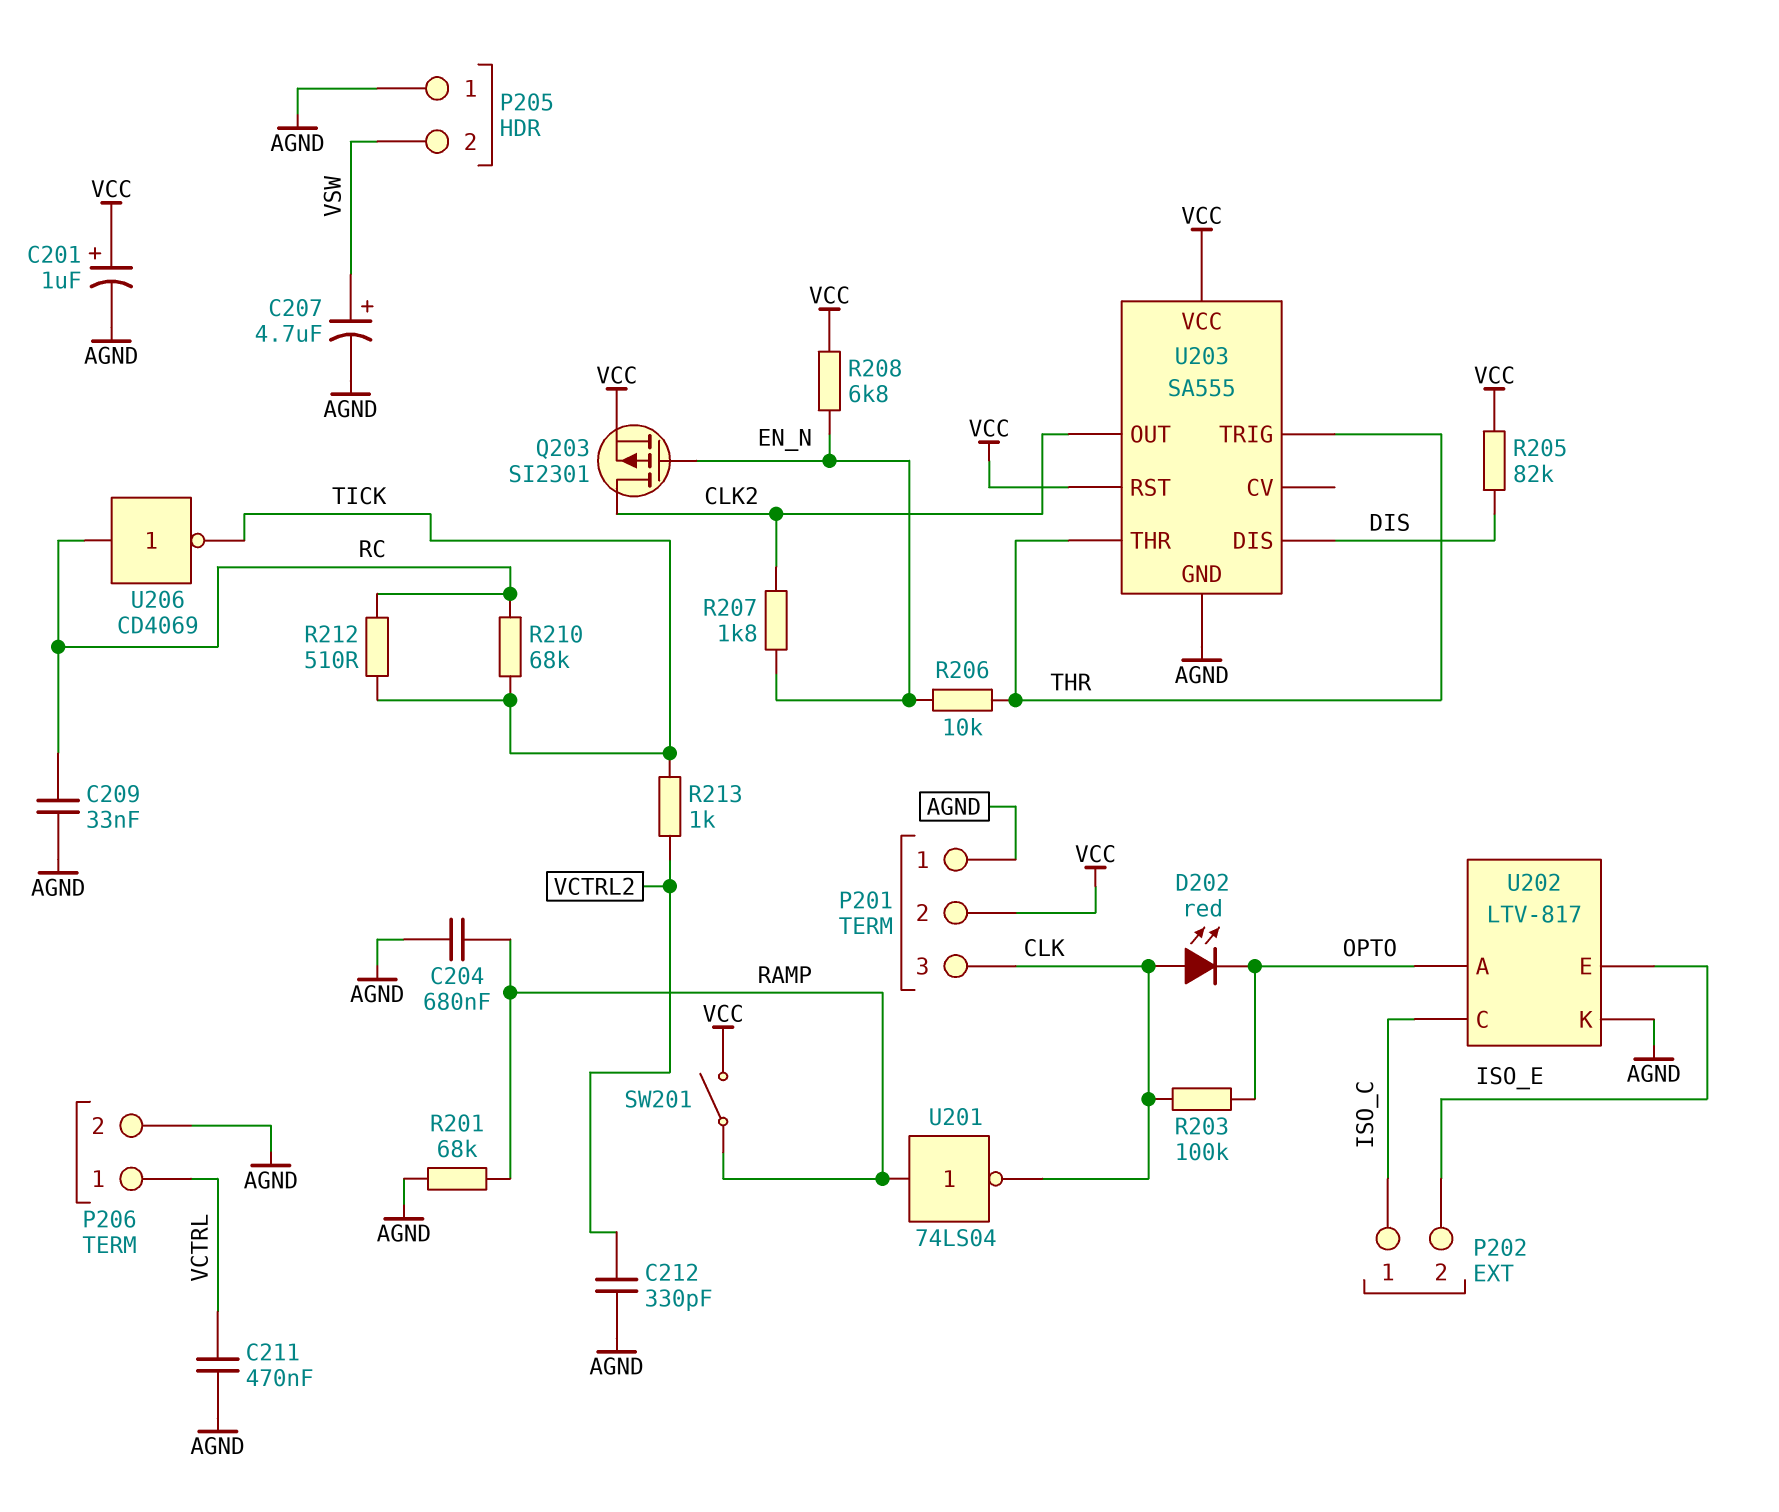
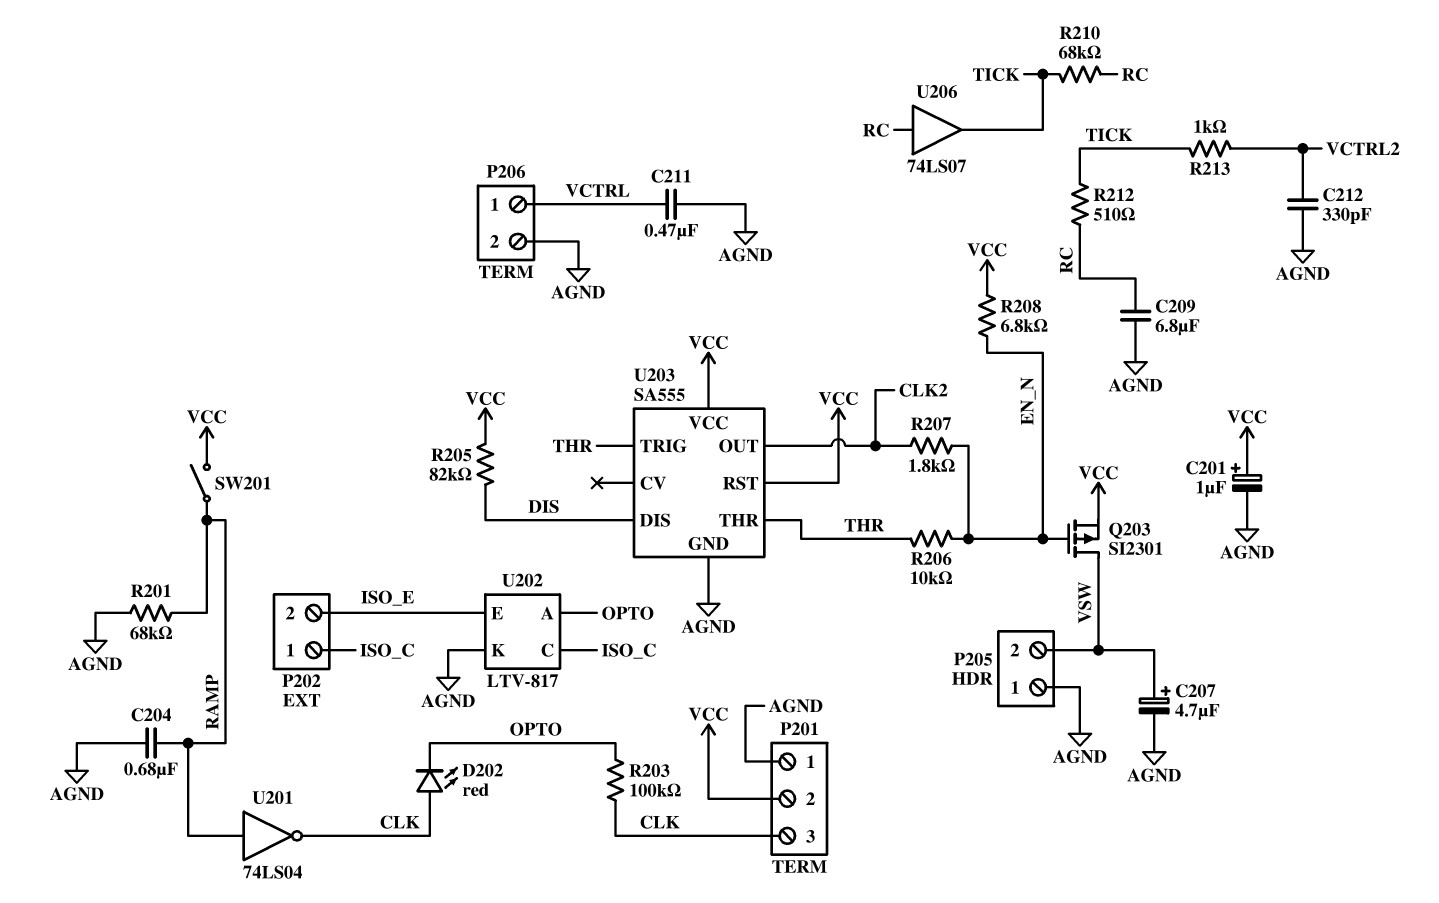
C209: 33nF (AGND, RC) -> 6.8uF (AGND, RC)
Q203: PMOS SI2301 (G EN_N, D CLK2, S VCC) -> PMOS SI2301 (G EN_N, D VSW, S VCC)
U206: NOT CD4069 (in RC, out TICK) -> buffer 74LS07 (in RC, out TICK)

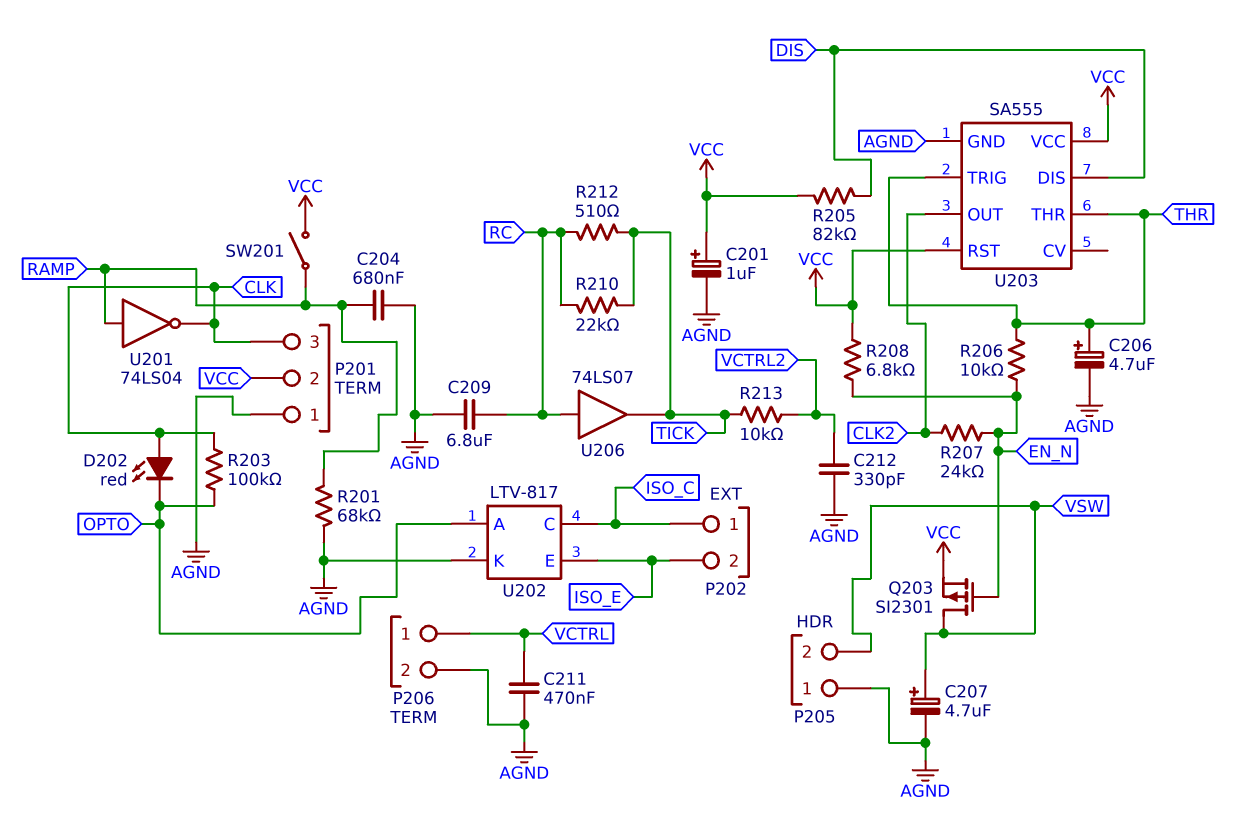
C206: none -> 4.7uF (plus THR, minus AGND)
R207: 1.8k (CLK2, EN_N) -> 24k (CLK2, EN_N)
R210: 68k (RC, TICK) -> 22k (RC, TICK)
R213: 1k (TICK, VCTRL2) -> 10k (TICK, VCTRL2)

